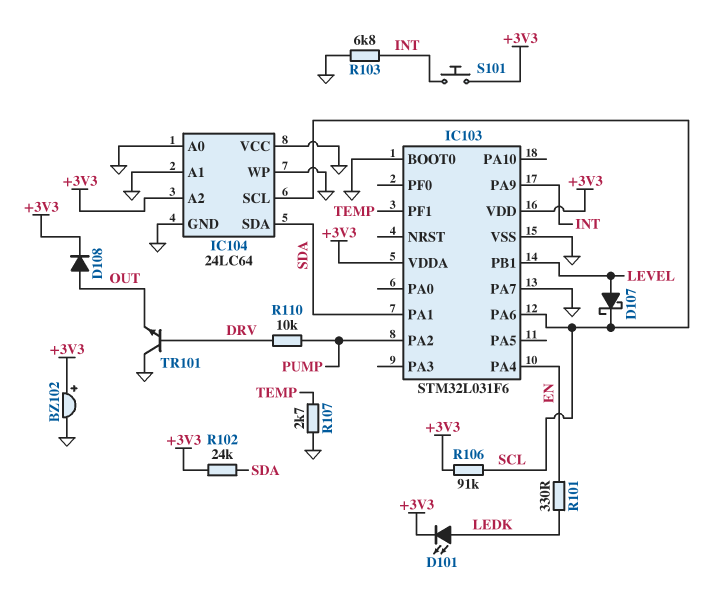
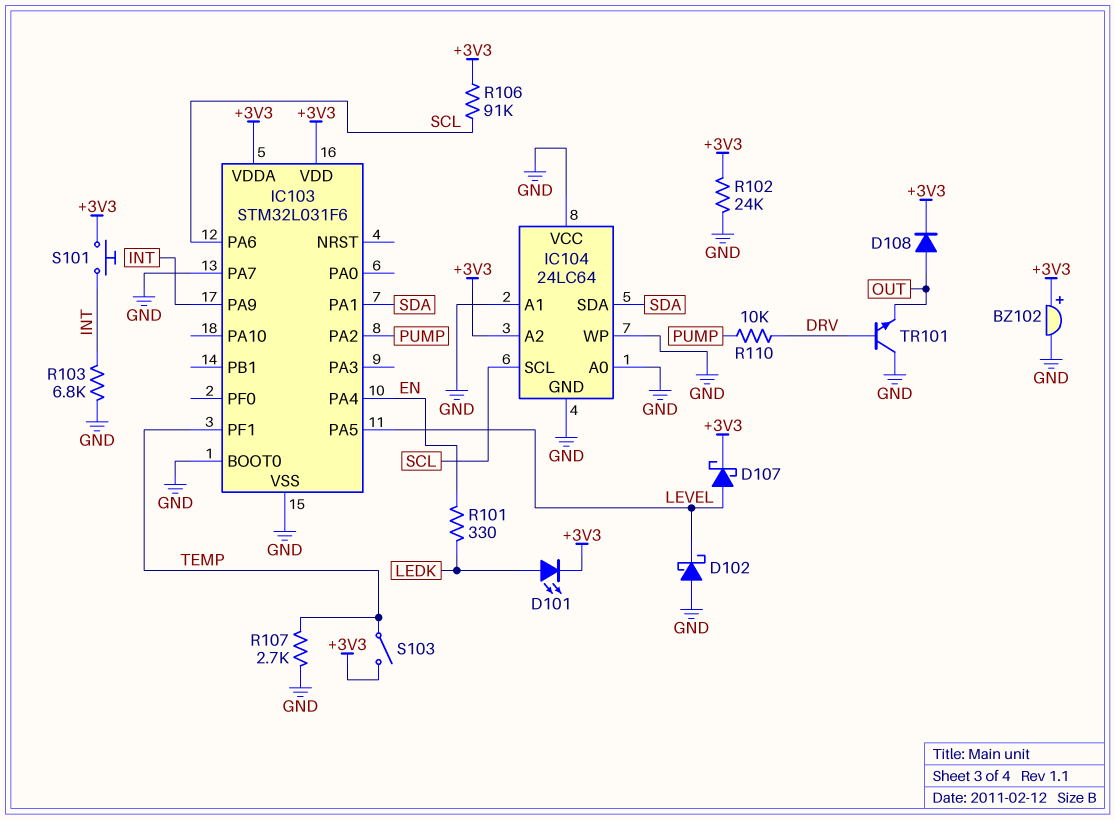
D102: none -> schottky (A GND, K LEVEL)
D107: schottky (A LEVEL, K SCL) -> schottky (A LEVEL, K +3V3)
IC103 pin PA5: none -> LEVEL
IC103 pin PB1: LEVEL -> none
R102: 24k (+3V3, SDA) -> 24k (+3V3, GND)
S103: none -> switch (+3V3, TEMP)

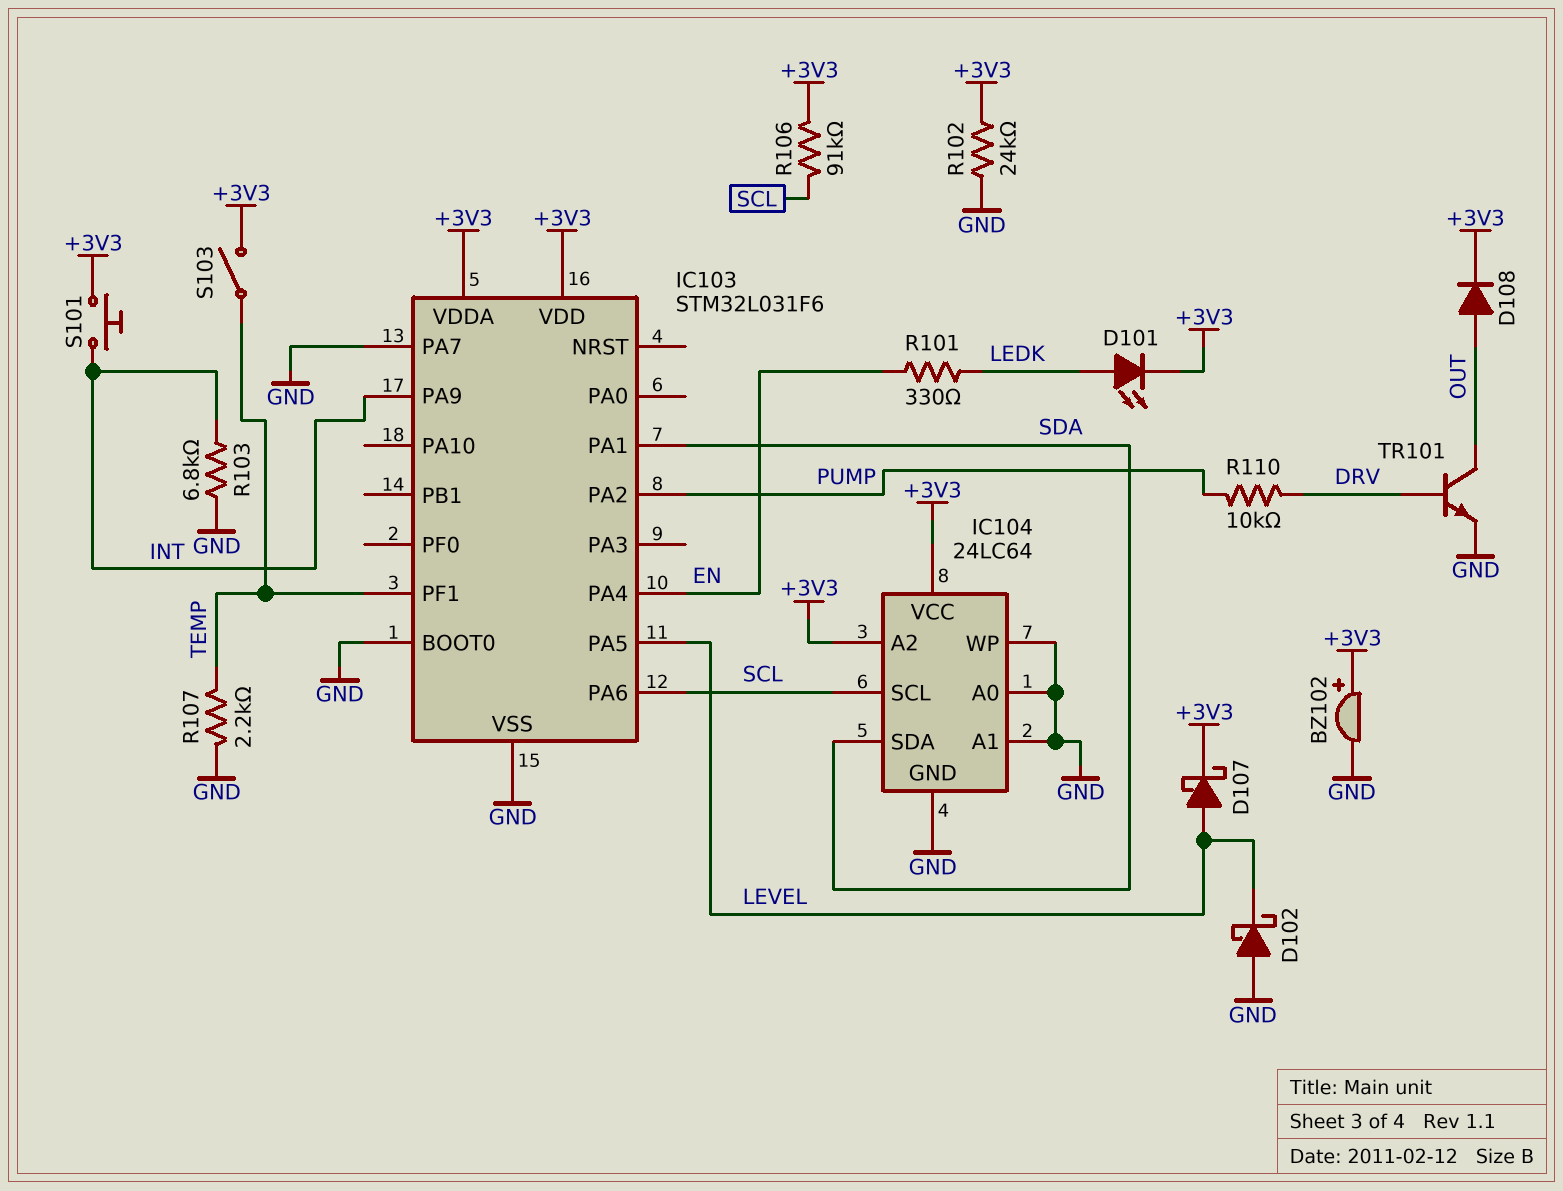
IC104 pin VCC: GND -> +3V3
R107: 2.7k (GND, TEMP) -> 2.2k (GND, TEMP)
TR101: NPN (B DRV, C GND, E OUT) -> NPN (B DRV, C OUT, E GND)

